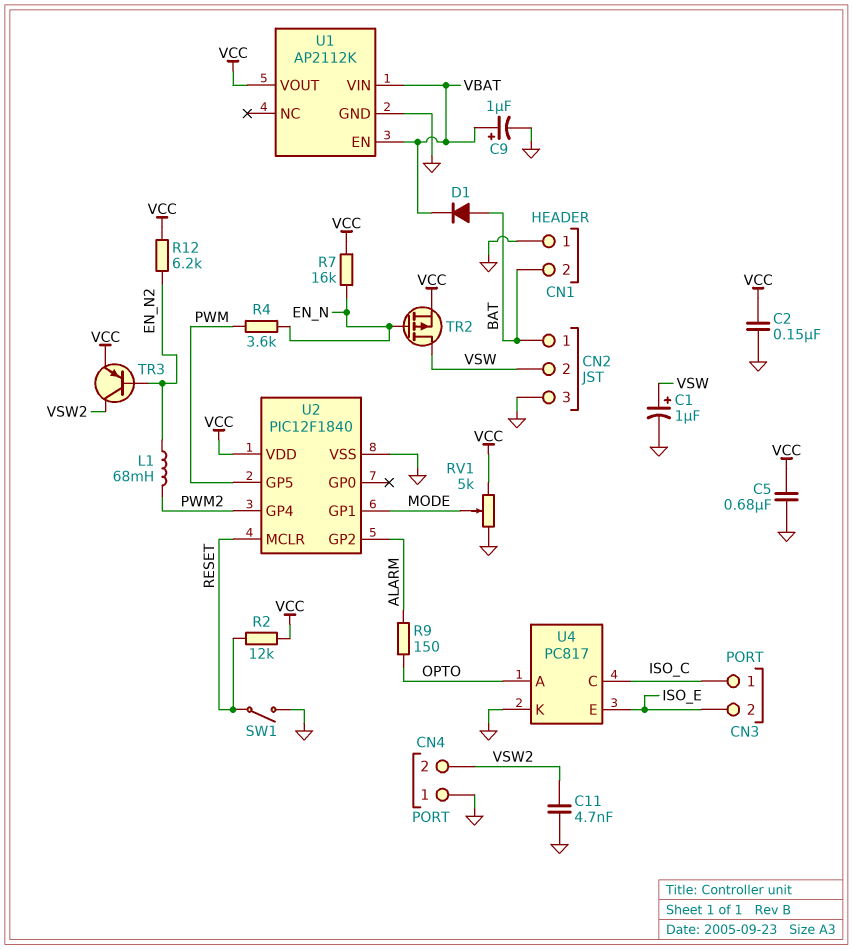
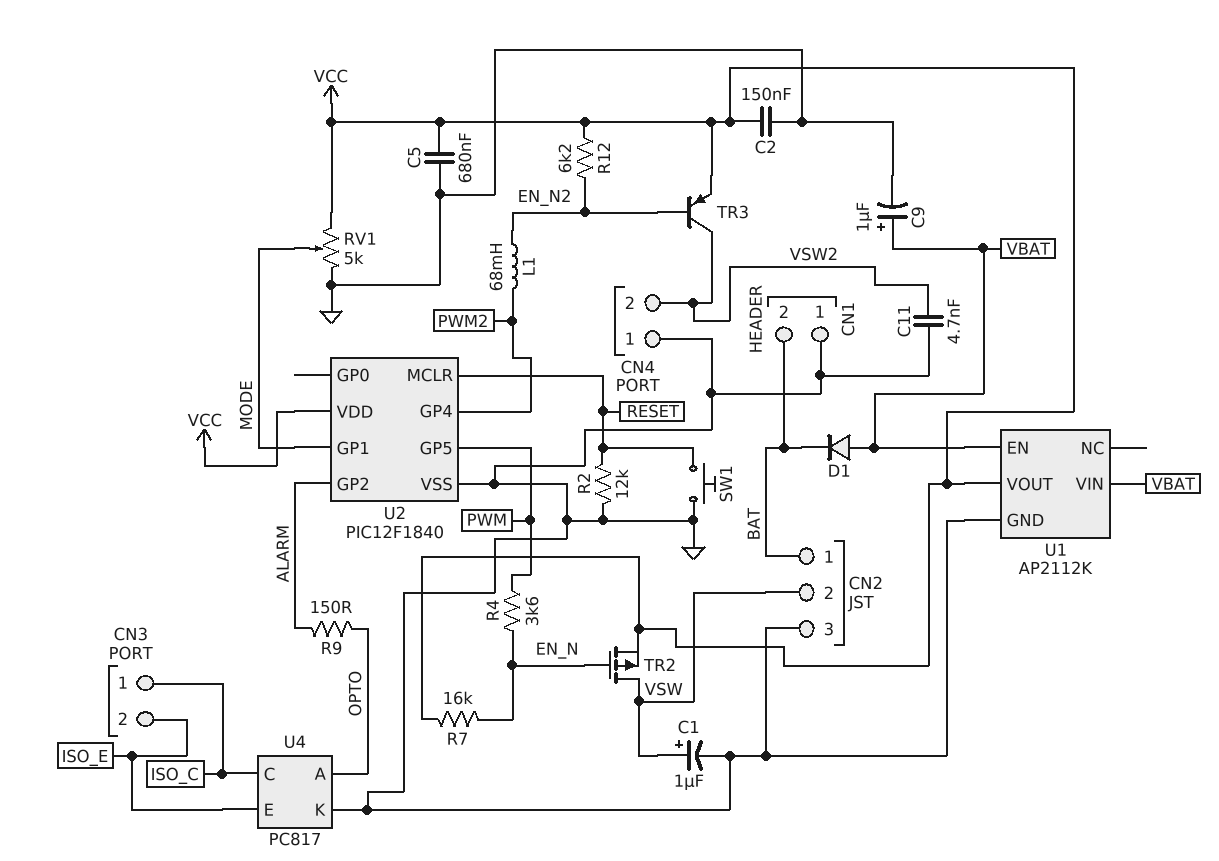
D1: diode (A BAT, K VBAT) -> diode (A VBAT, K BAT)
R2: 12k (RESET, VCC) -> 12k (GND, RESET)
SW1: switch (GND, RESET) -> button (GND, RESET)

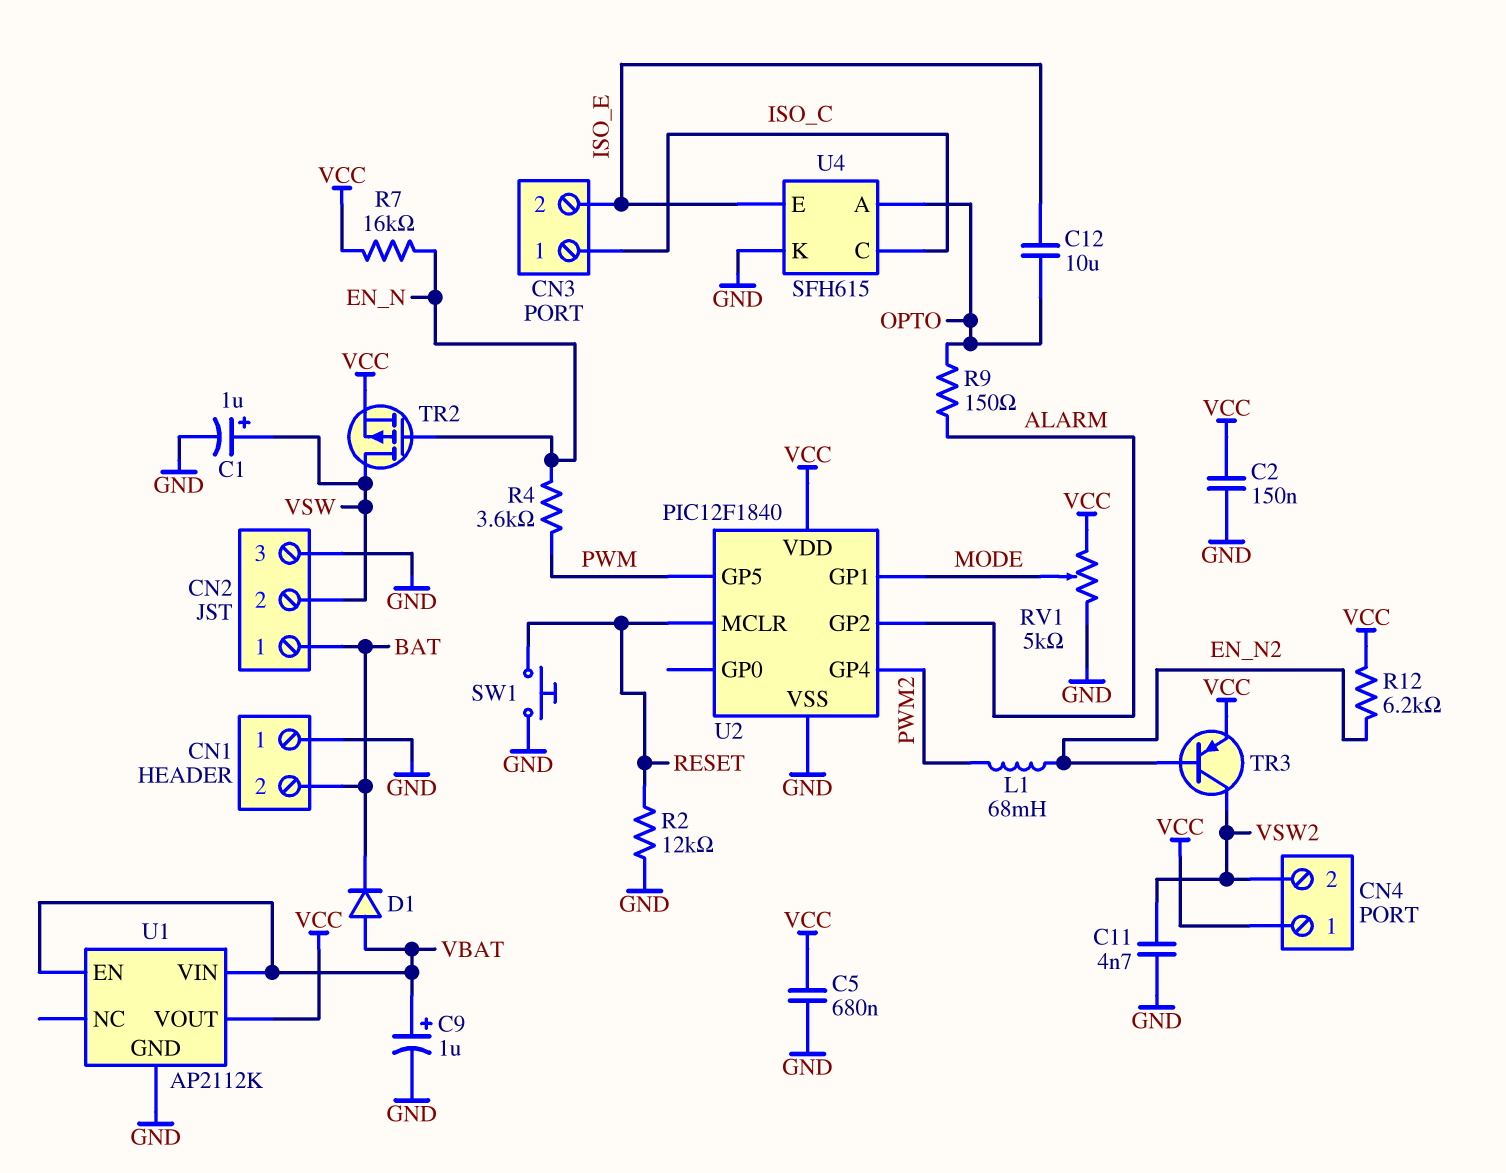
C12: none -> 10uF (ISO_E, OPTO)
CN4 pin 1: GND -> VCC
U4: PC817 -> SFH615

